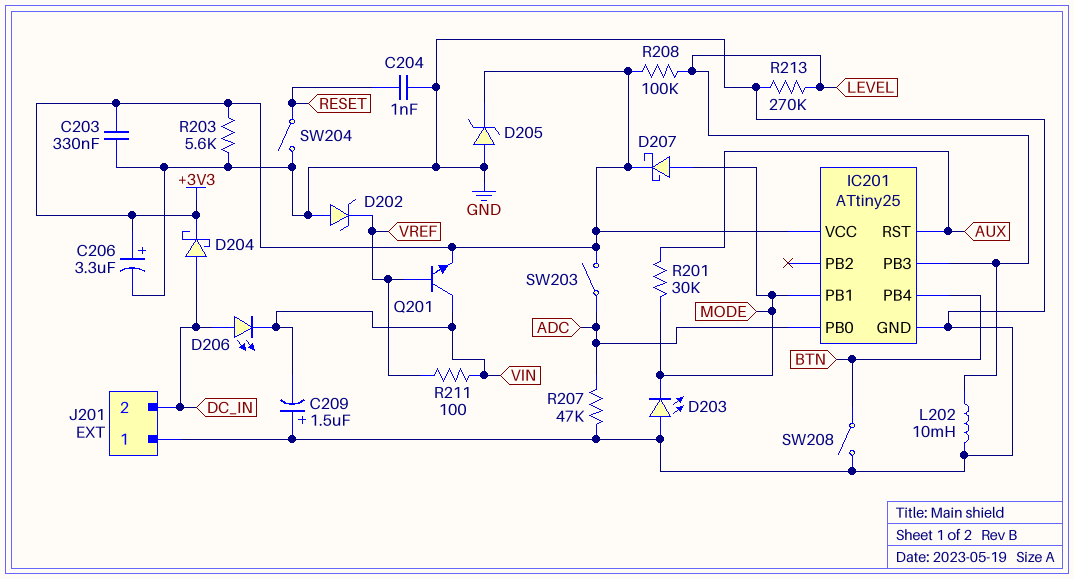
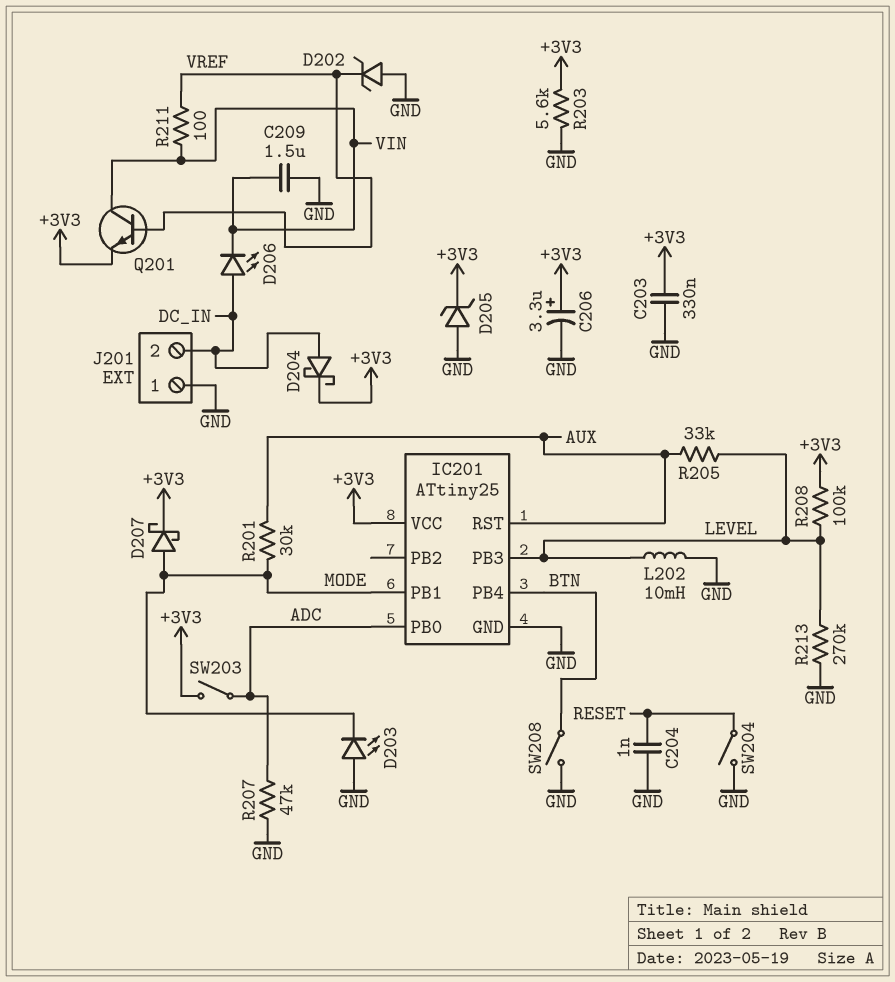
C209: 1.5uF (plus GND, minus VIN) -> 1.5uF (GND, VIN)
R205: none -> 33k (AUX, LEVEL)

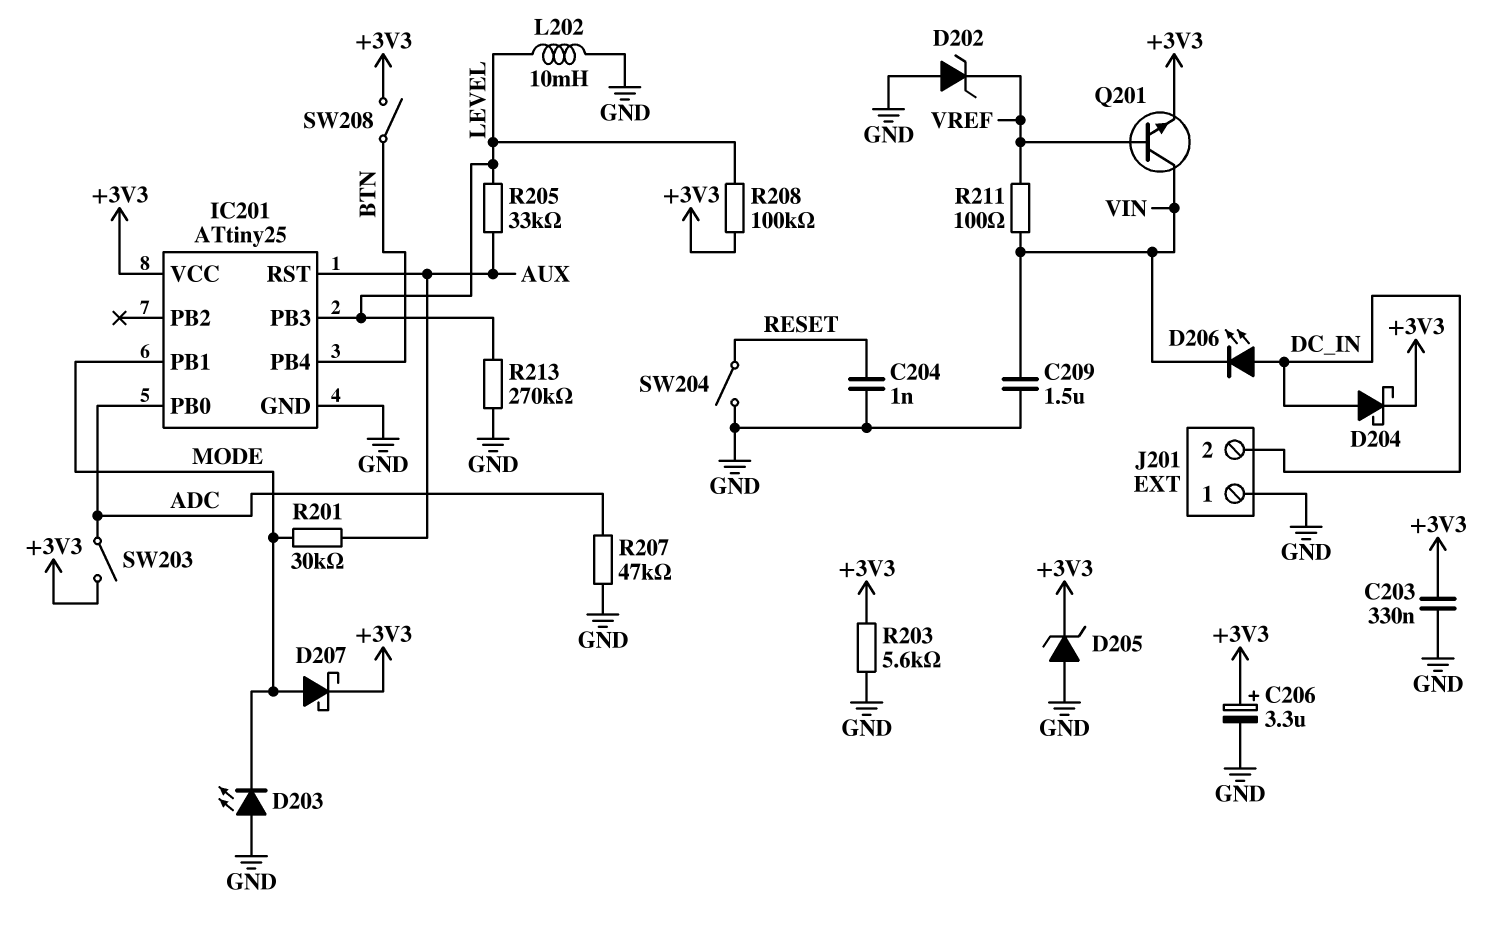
SW208: switch (BTN, GND) -> switch (+3V3, BTN)

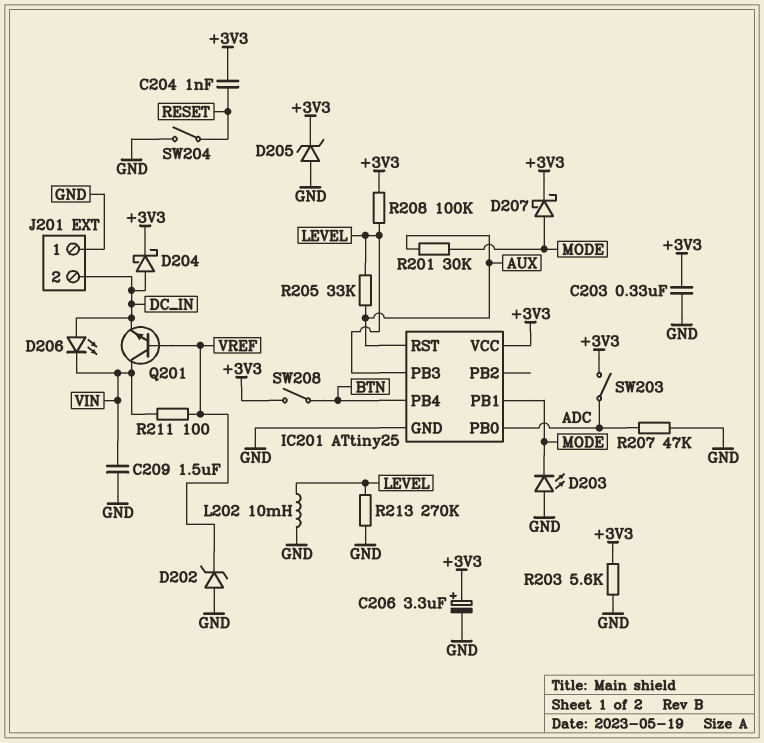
C204: 1nF (GND, RESET) -> 1nF (+3V3, RESET)
Q201: NPN (B VREF, C VIN, E +3V3) -> NPN (B VREF, C VIN, E DC_IN)

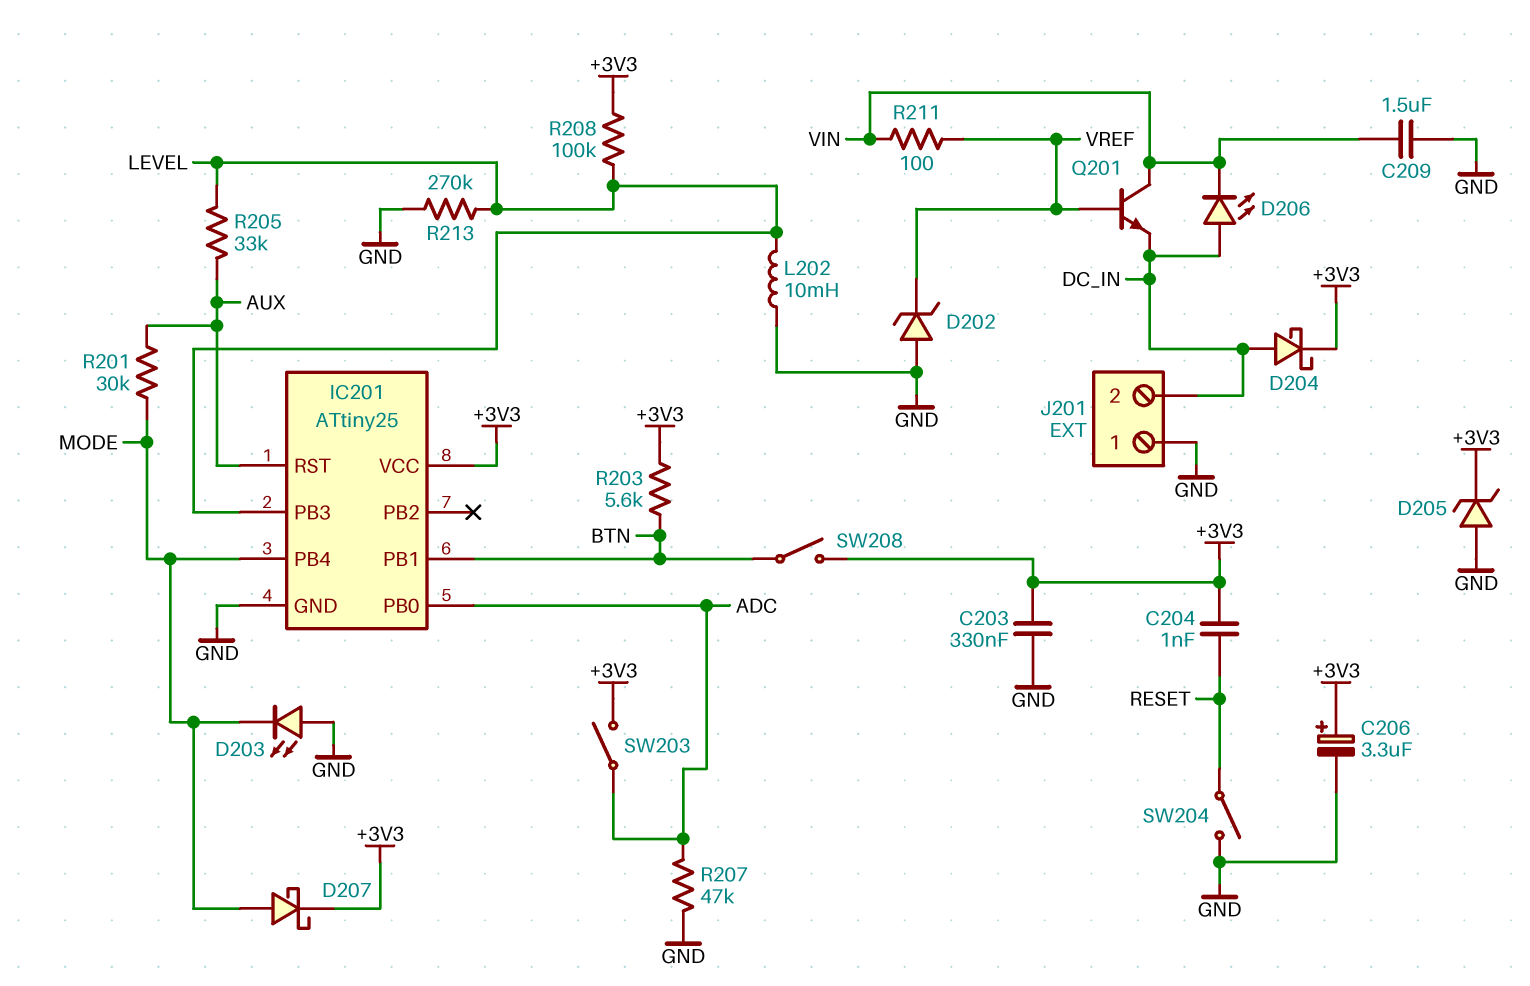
IC201 pin PB1: MODE -> BTN
IC201 pin PB4: BTN -> MODE
R203: 5.6k (+3V3, GND) -> 5.6k (+3V3, BTN)

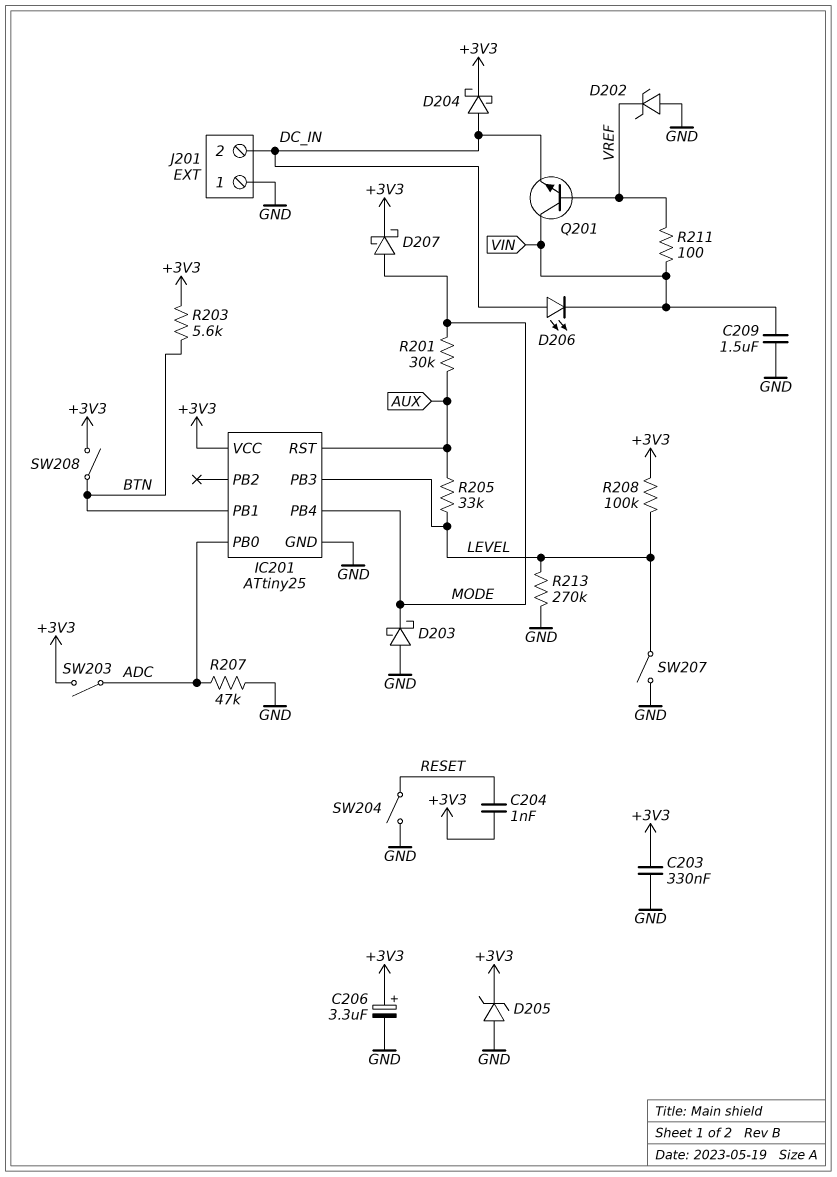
D203: LED (A GND, K MODE) -> schottky (A GND, K MODE)
L202: 10mH (GND, LEVEL) -> none
SW207: none -> switch (GND, LEVEL)

